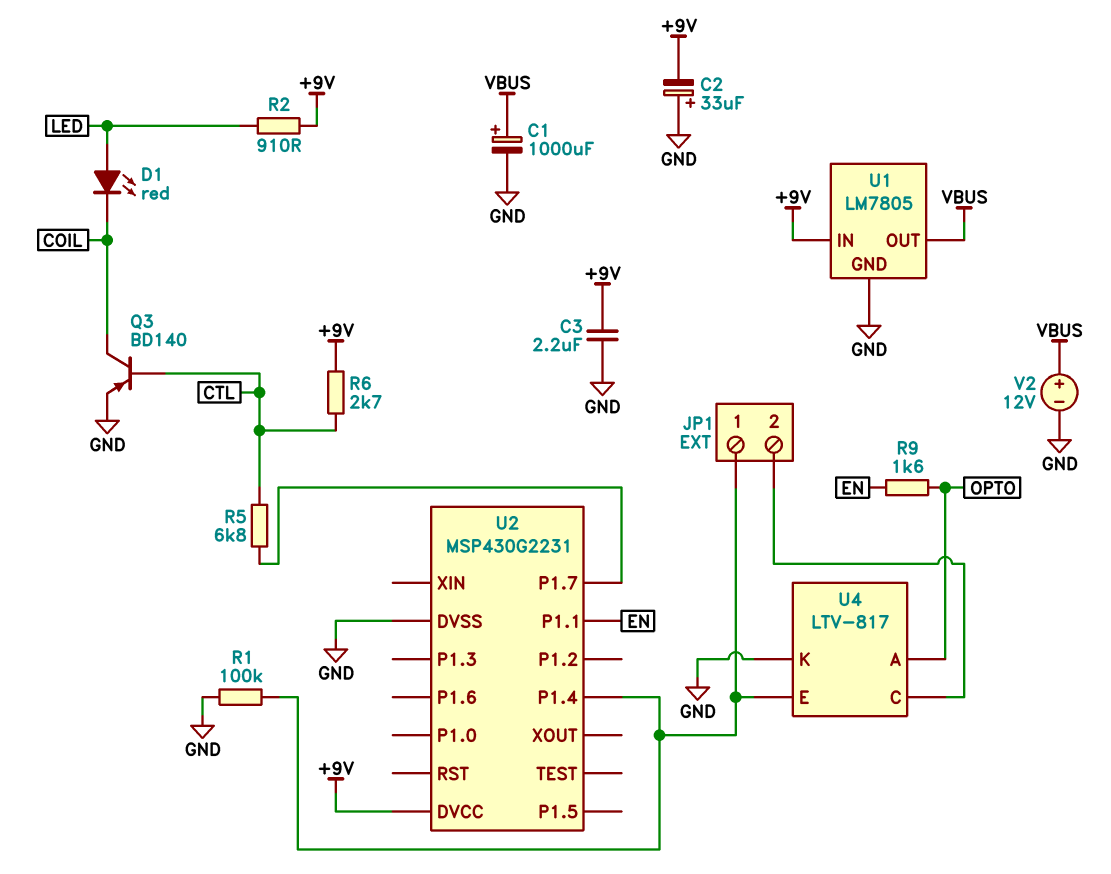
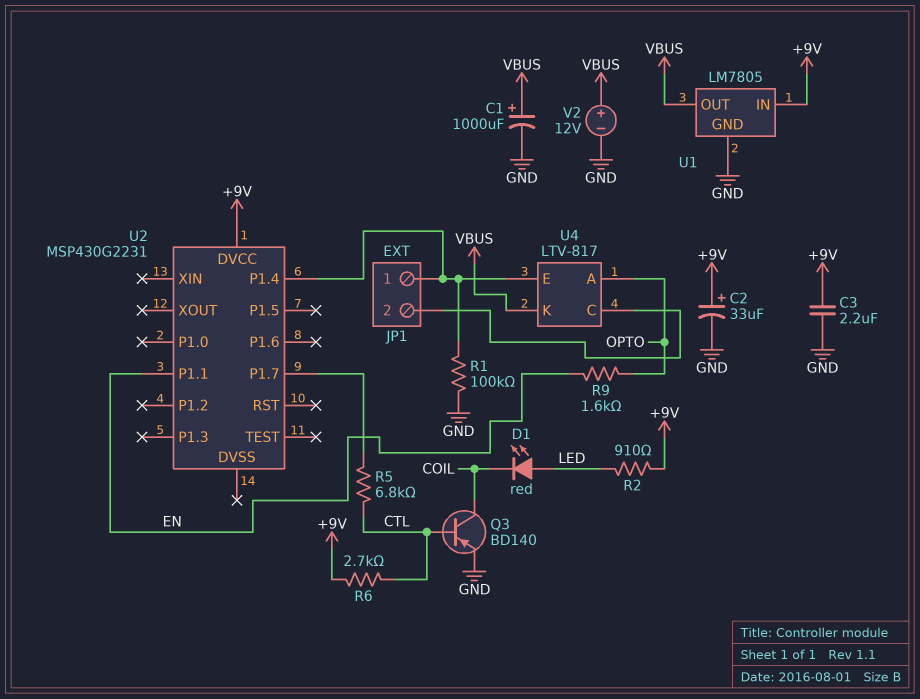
C2: 33uF (plus GND, minus +9V) -> 33uF (plus +9V, minus GND)
U2 pin DVSS: GND -> none
U4 pin K: GND -> VBUS

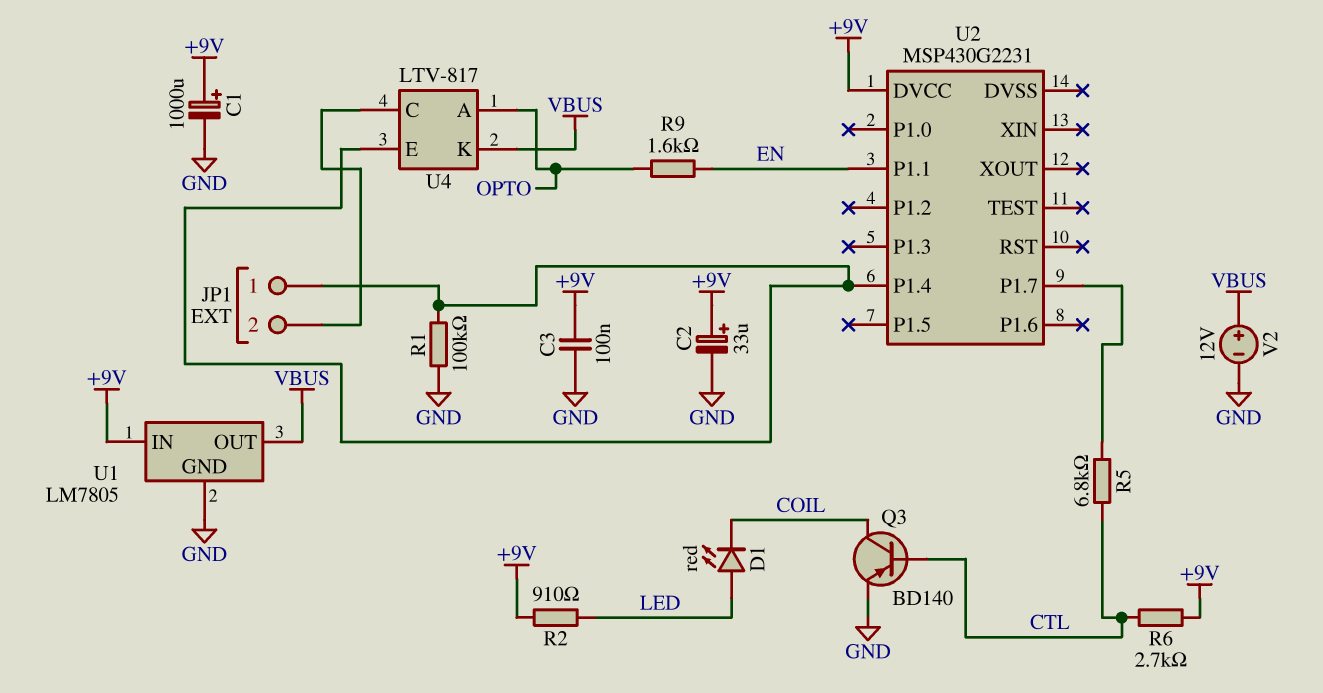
C1: 1000uF (plus VBUS, minus GND) -> 1000uF (plus +9V, minus GND)
C3: 2.2uF (+9V, GND) -> 100nF (+9V, GND)

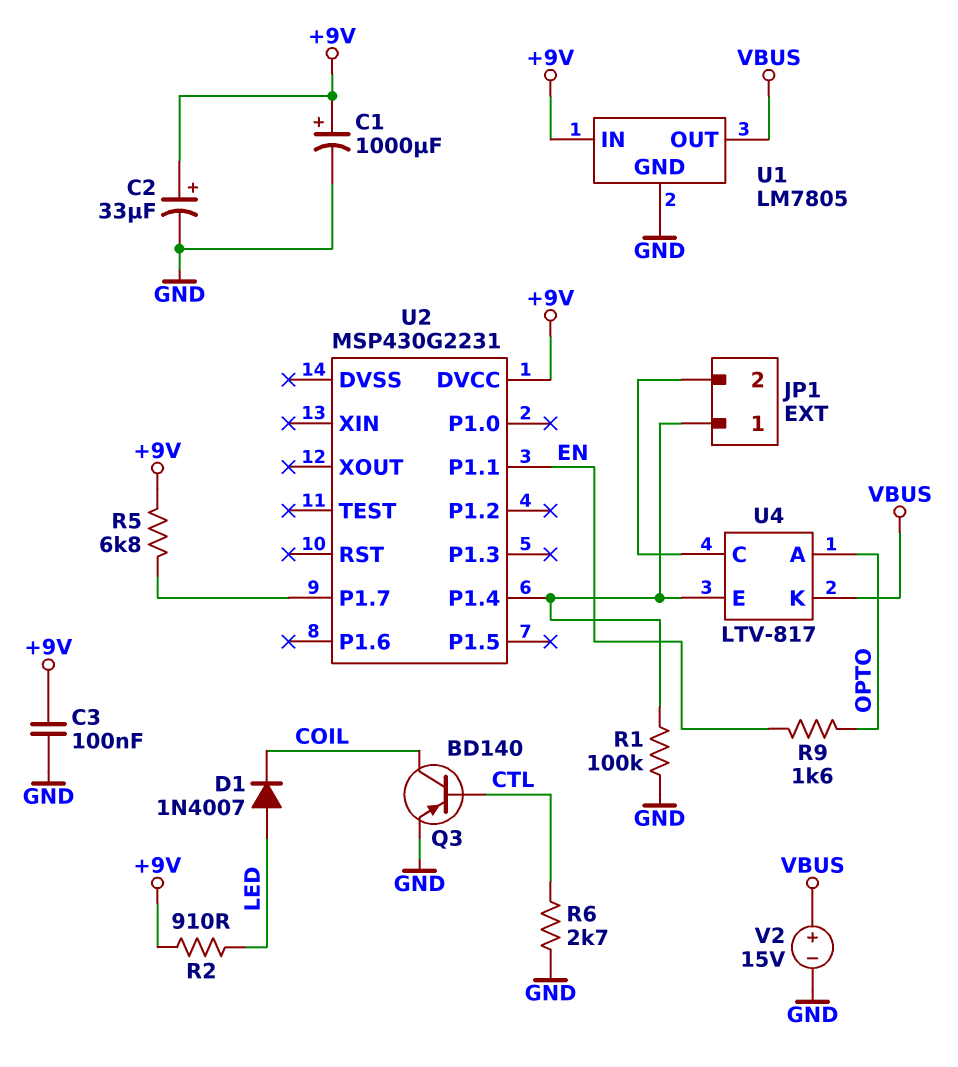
D1: LED red (A LED, K COIL) -> diode 1N4007 (A LED, K COIL)
R5: 6.8k (CTL, U2/P1.7) -> 6.8k (+9V, U2/P1.7)
R6: 2.7k (+9V, CTL) -> 2.7k (CTL, GND)
V2: 12V (plus VBUS, minus GND) -> 15V (plus VBUS, minus GND)

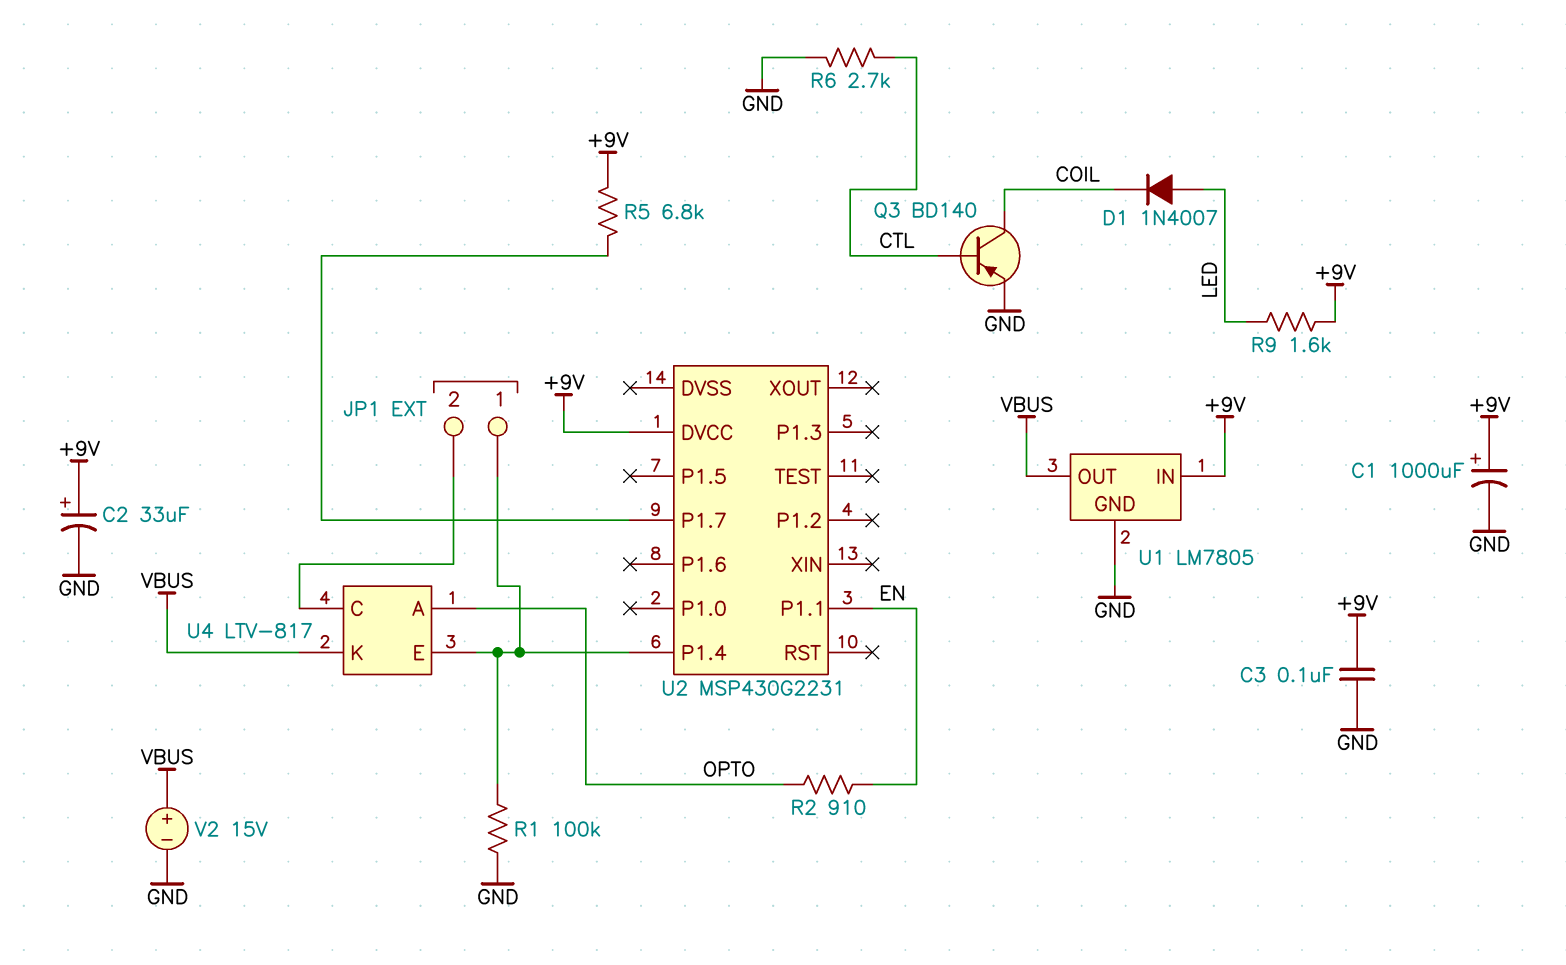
R2: 910 (+9V, LED) -> 910 (EN, OPTO)
R9: 1.6k (EN, OPTO) -> 1.6k (+9V, LED)

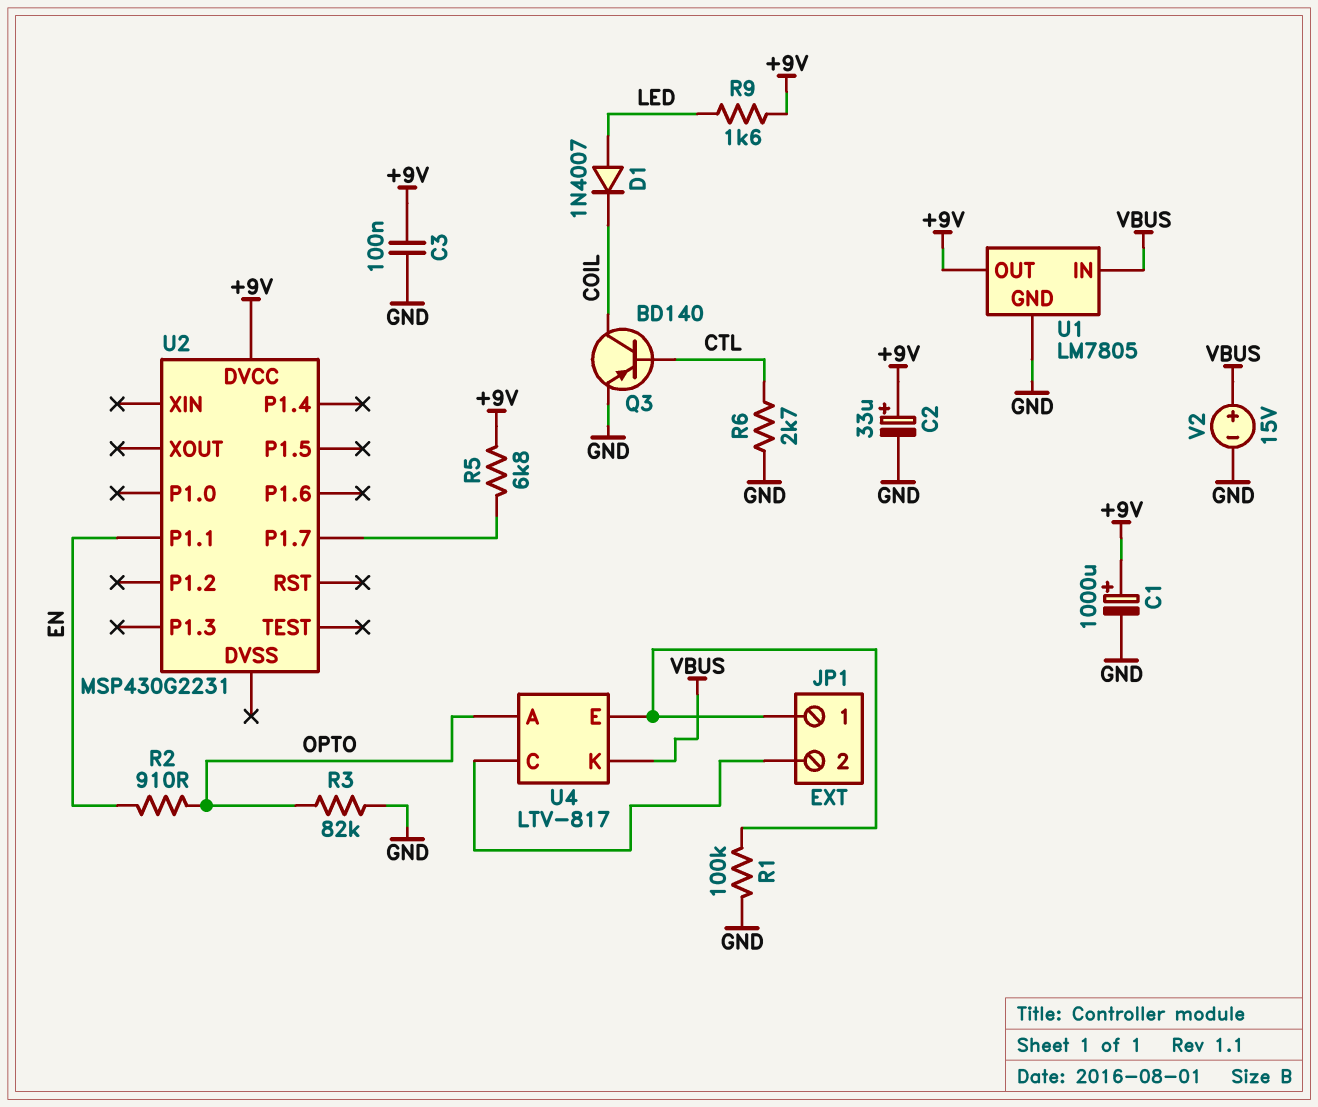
R3: none -> 82k (GND, OPTO)
U1 pin IN: +9V -> VBUS
U1 pin OUT: VBUS -> +9V
U2 pin P1.4: JP1/1 -> none

